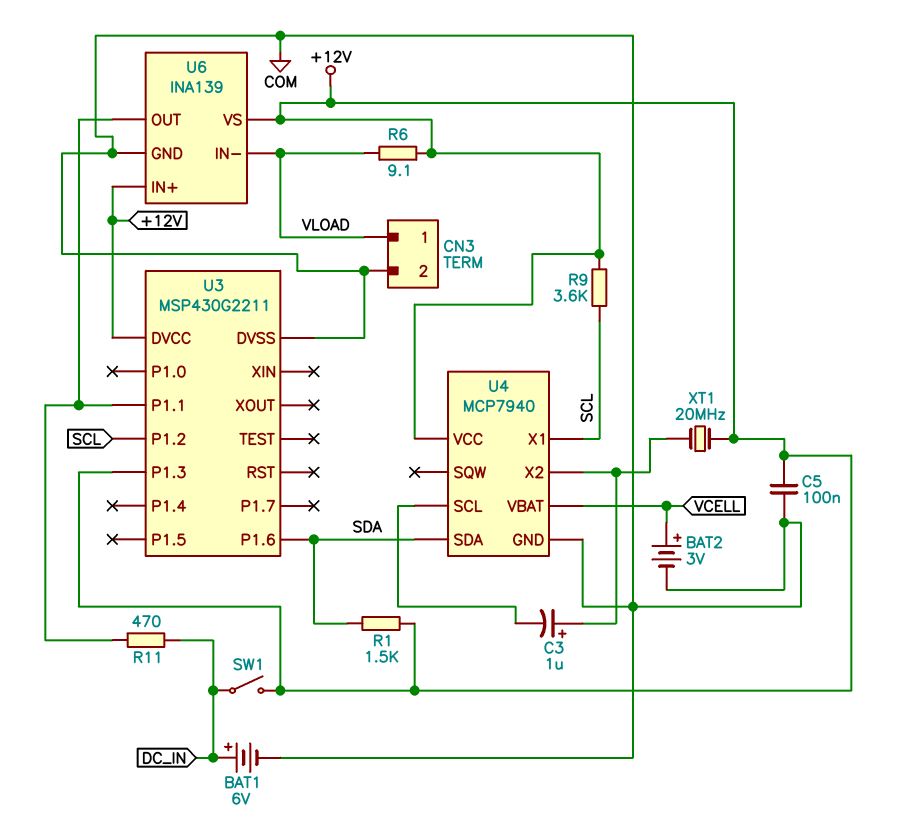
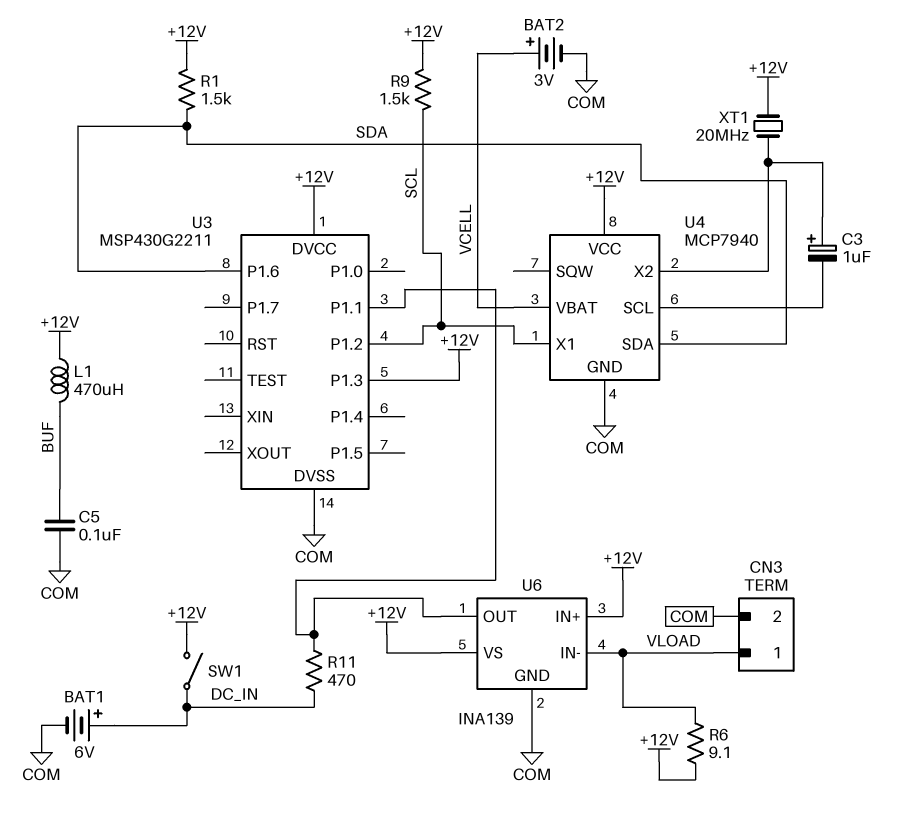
C5: 100nF (+12V, COM) -> 100nF (BUF, COM)
L1: none -> 470uH (+12V, BUF)
R9: 3.6k (+12V, SCL) -> 1.5k (+12V, SCL)

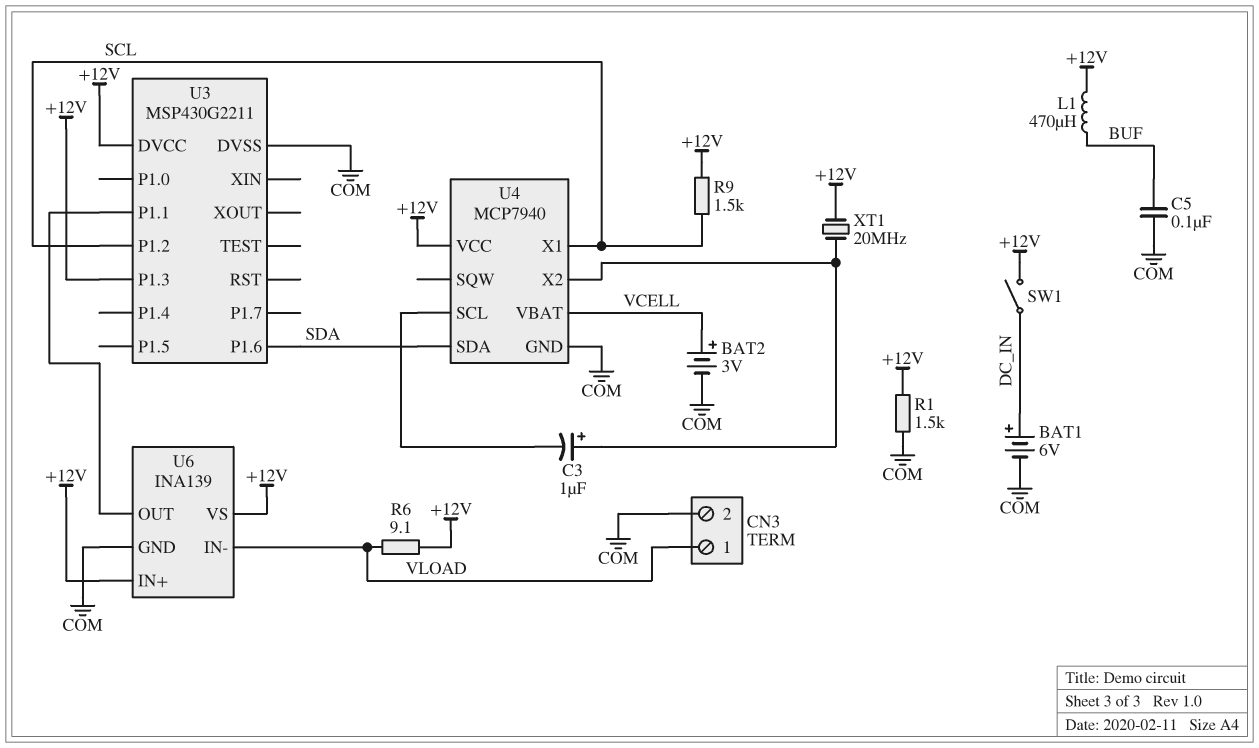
R1: 1.5k (+12V, SDA) -> 1.5k (+12V, COM)
R11: 470 (DC_IN, U3/P1.1) -> none

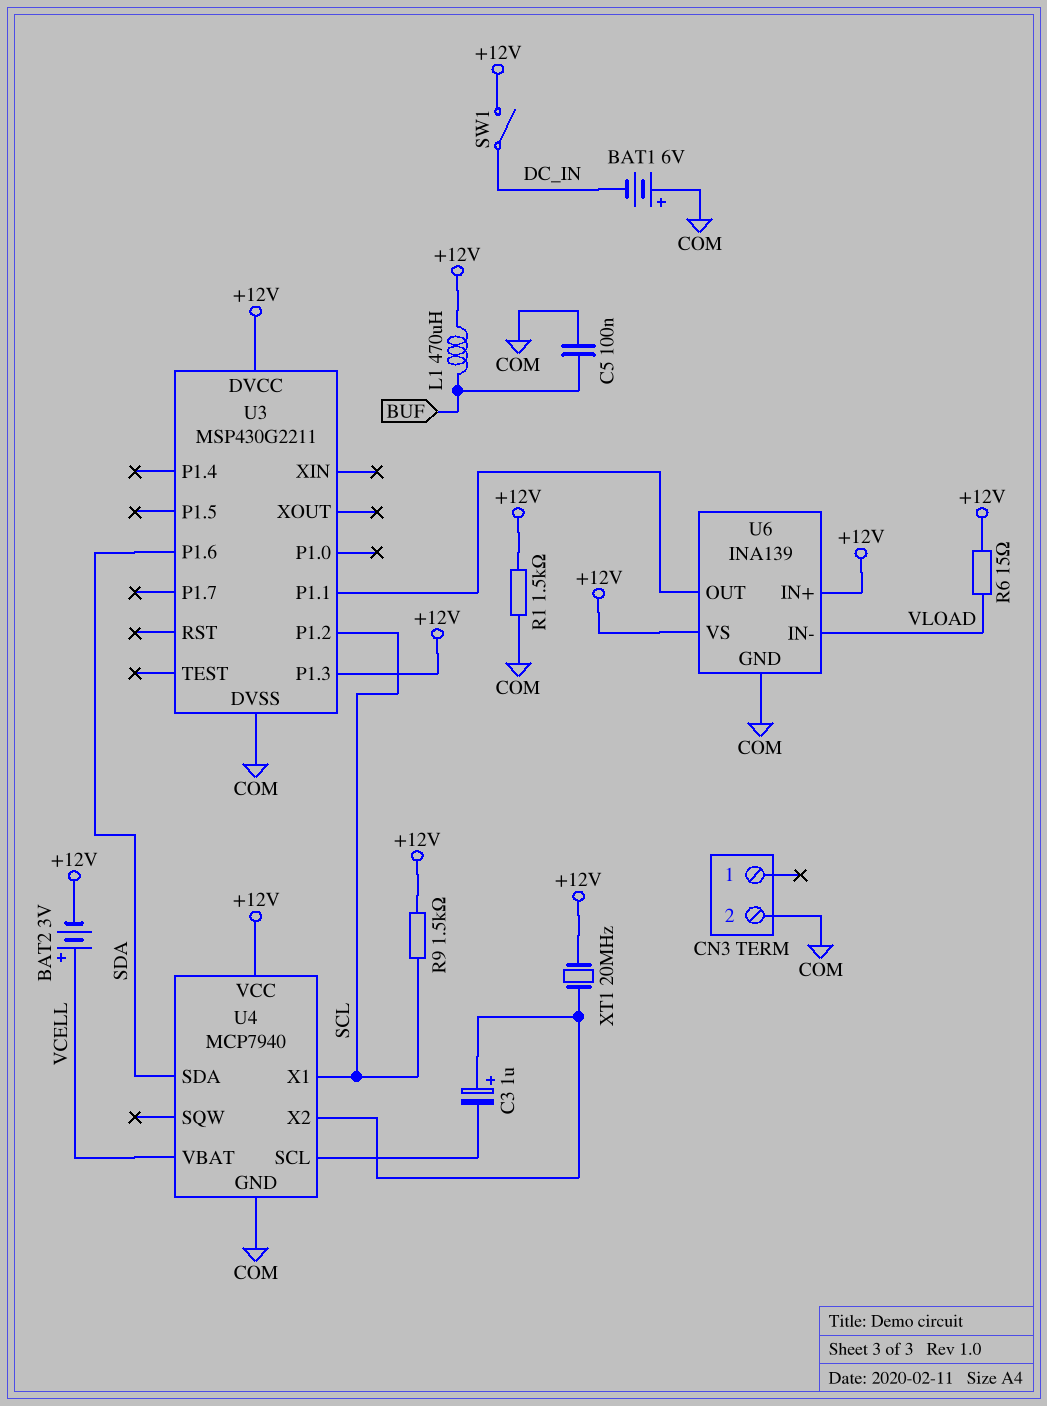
BAT1: 6V (plus DC_IN, minus COM) -> 6V (plus COM, minus DC_IN)
BAT2: 3V (plus VCELL, minus COM) -> 3V (plus VCELL, minus +12V)
CN3 pin 1: VLOAD -> none
R6: 9.1 (+12V, VLOAD) -> 15 (+12V, VLOAD)

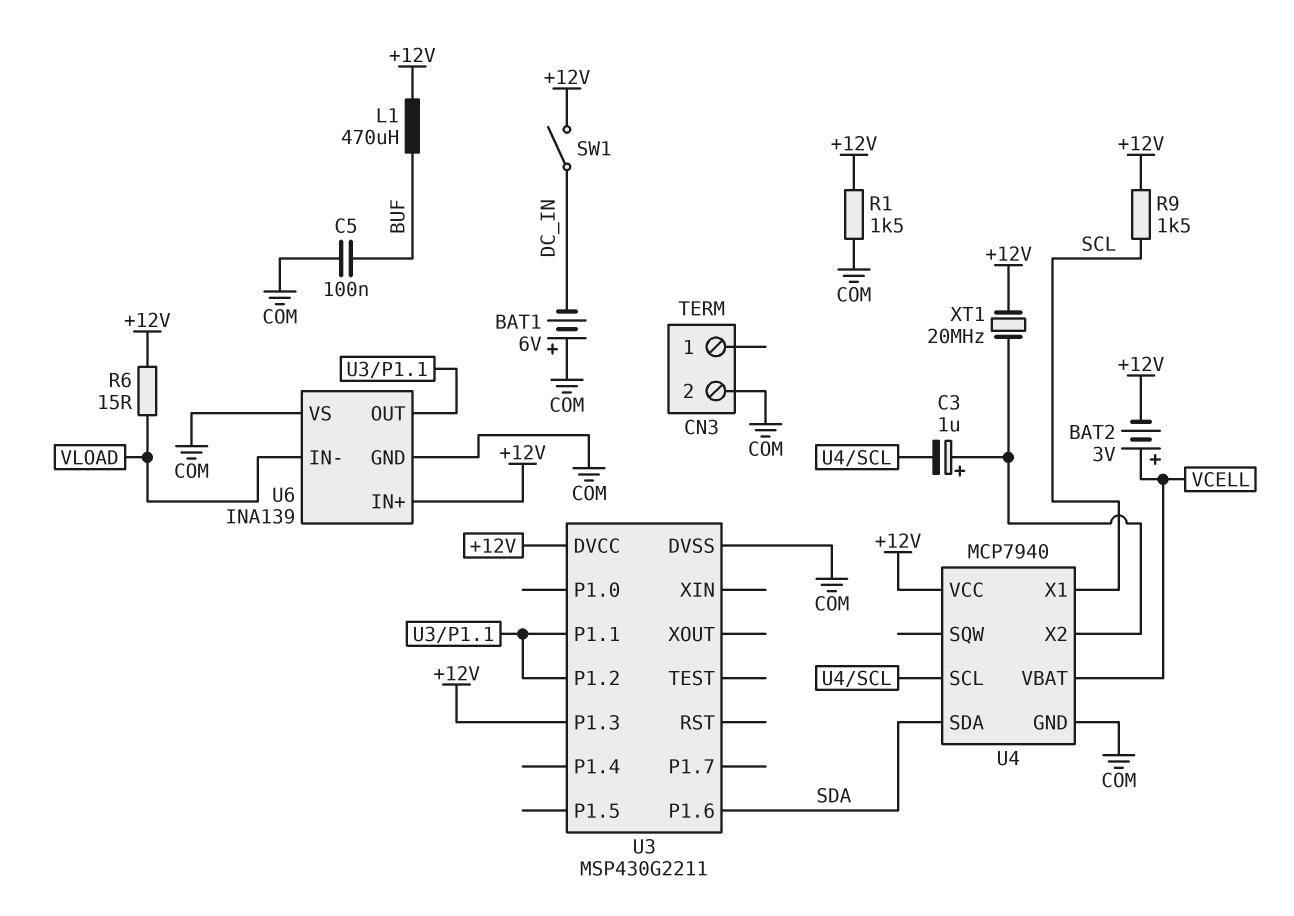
U3 pin P1.2: SCL -> U3/P1.1
U6 pin VS: +12V -> COM

